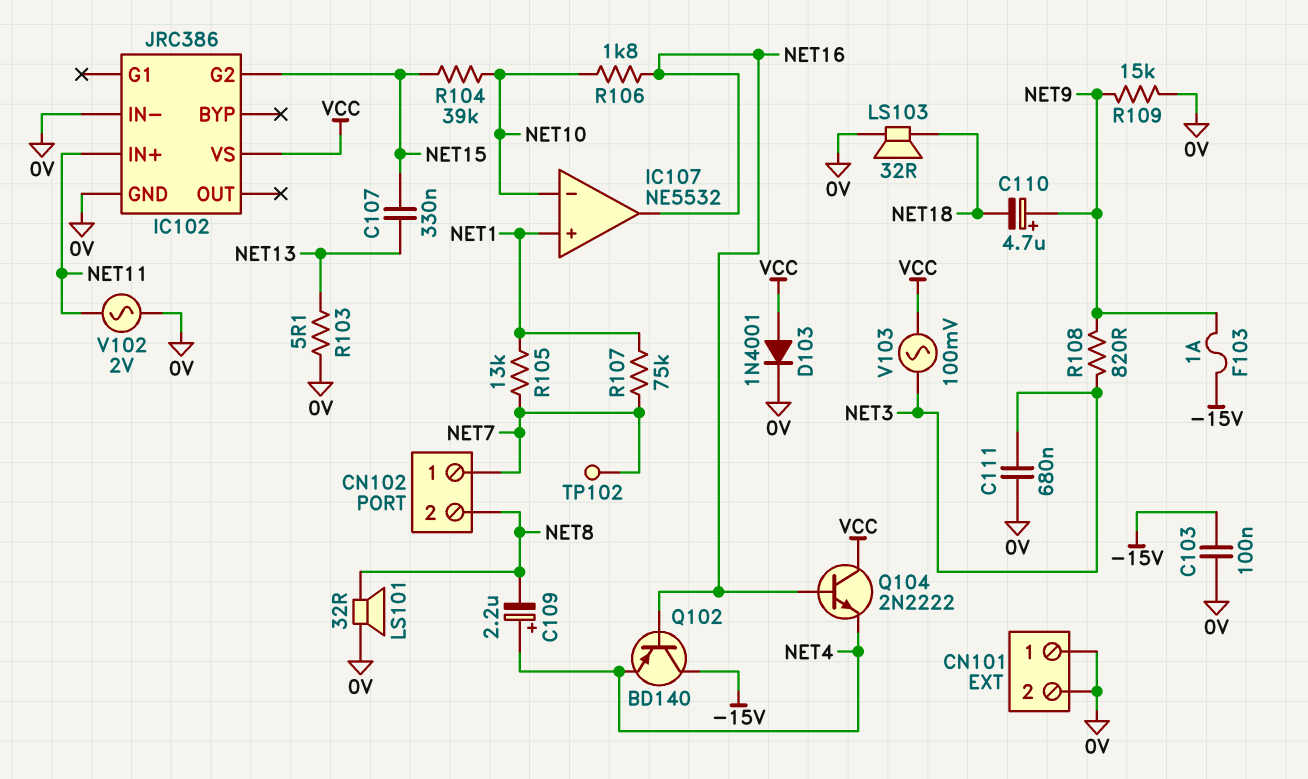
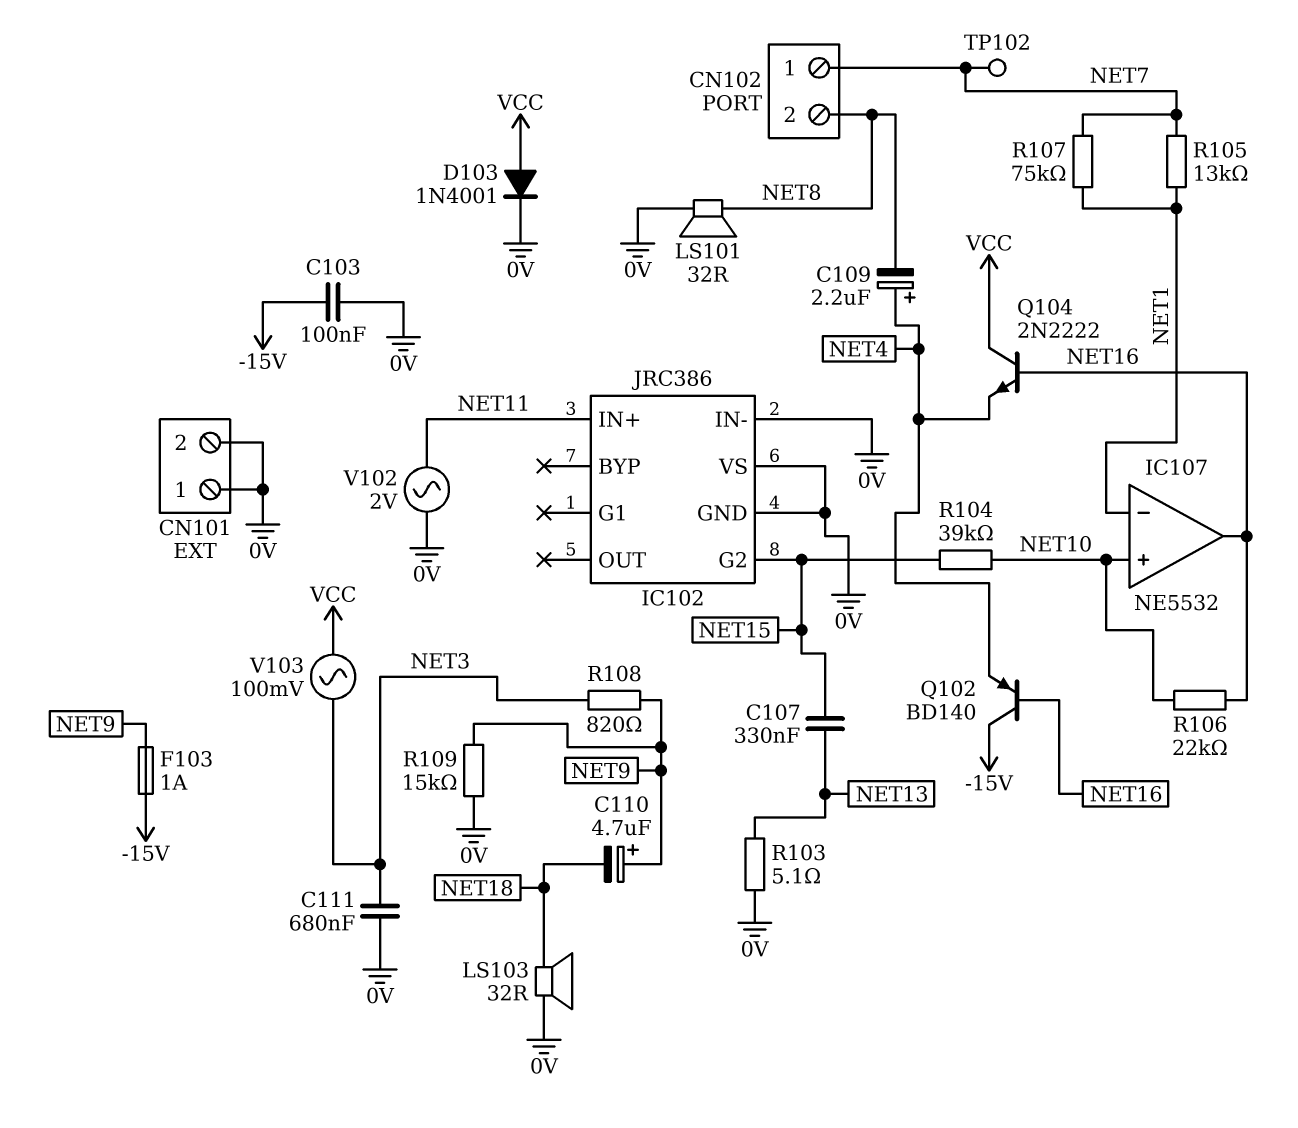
IC102 pin VS: VCC -> 0V
IC107 pin in+: NET1 -> NET10
IC107 pin in-: NET10 -> NET1
R106: 1.8k (NET10, NET16) -> 22k (NET10, NET16)

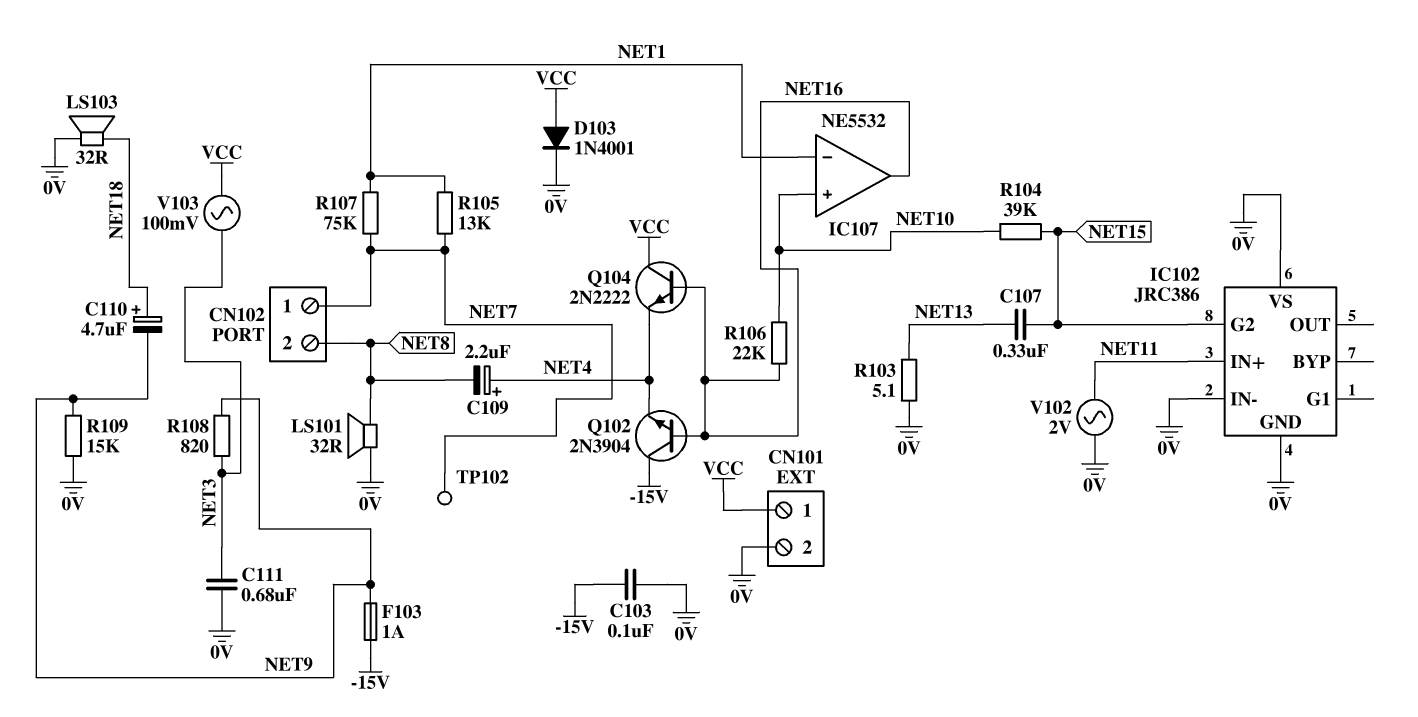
C110: 4.7uF (plus NET9, minus NET18) -> 4.7uF (plus NET18, minus NET9)
CN101 pin 1: 0V -> VCC
Q102: PNP BD140 (B NET16, C -15V, E NET4) -> NPN 2N3904 (B NET16, C -15V, E NET4)

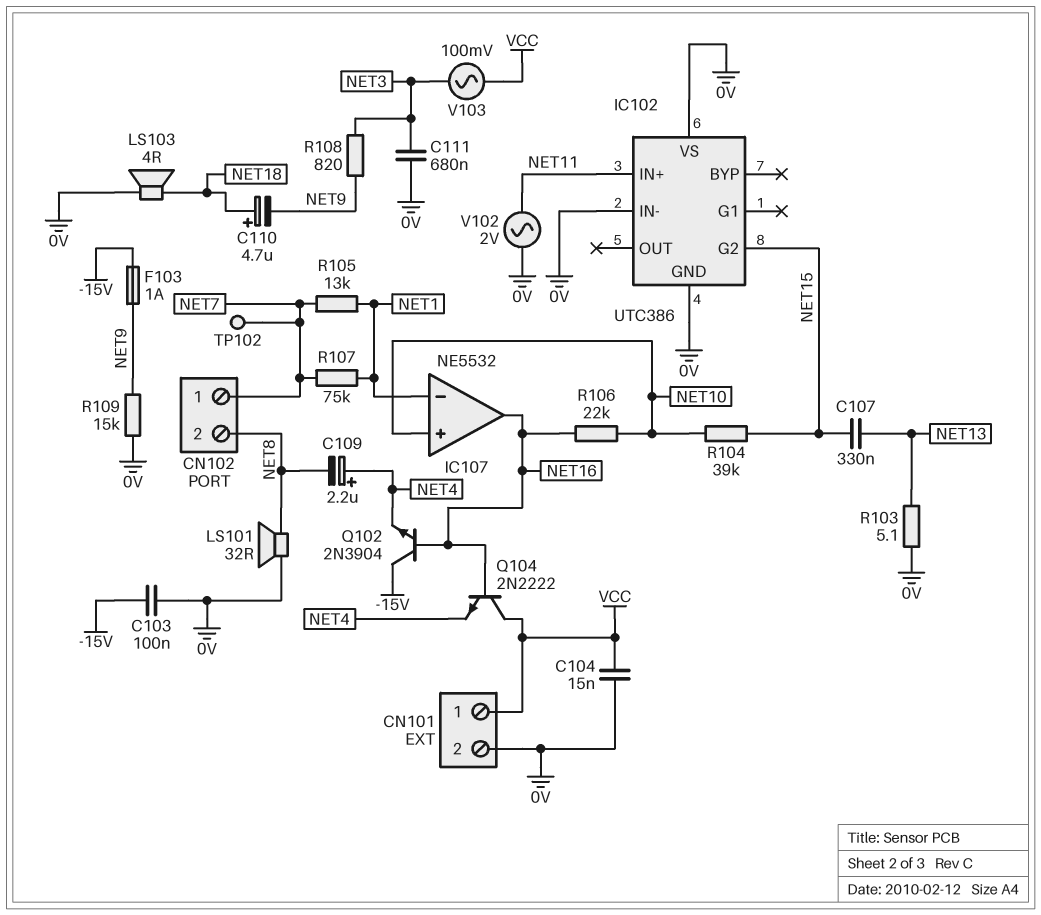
C104: none -> 15nF (0V, VCC)
D103: diode 1N4001 (A VCC, K 0V) -> none
IC102: JRC386 -> UTC386
LS103: speaker 32R (0V, NET18) -> speaker 4R (0V, NET18)

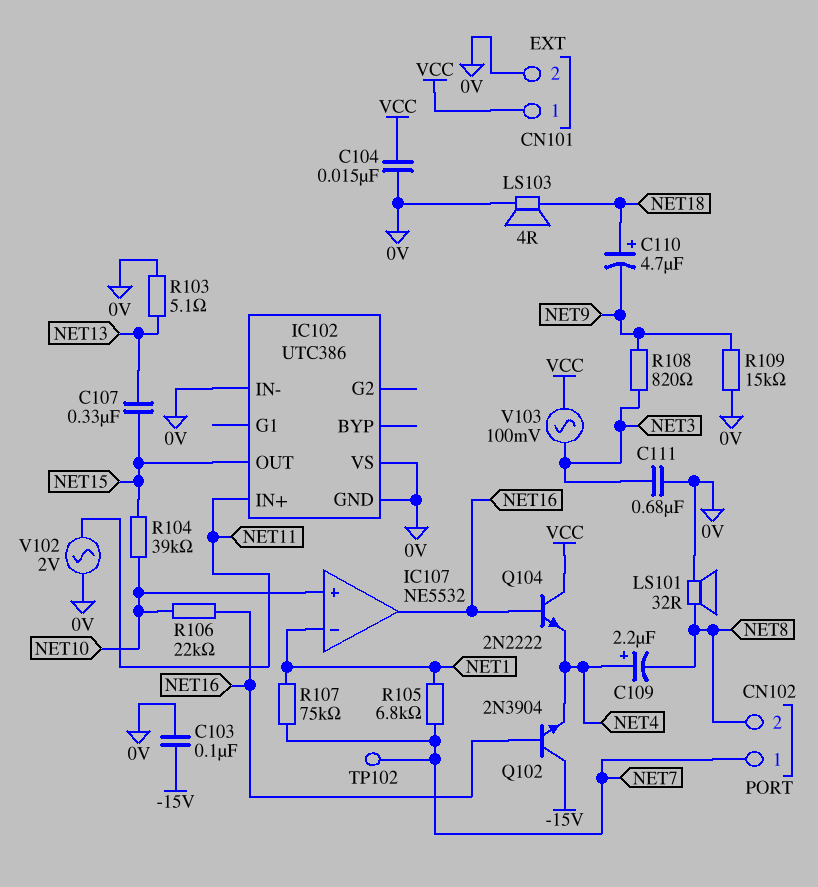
F103: 1A (-15V, NET9) -> none
IC102 pin G2: NET15 -> none
IC102 pin OUT: none -> NET15
R105: 13k (NET1, NET7) -> 6.8k (NET1, NET7)

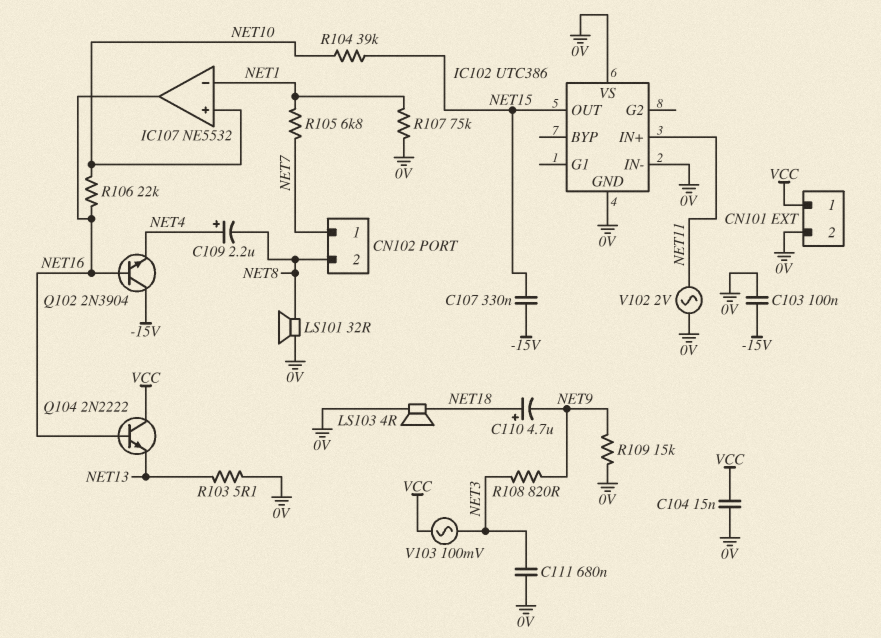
C107: 330nF (NET13, NET15) -> 330nF (-15V, NET15)
Q104: NPN 2N2222 (B NET16, C VCC, E NET4) -> NPN 2N2222 (B NET16, C VCC, E NET13)
R107: 75k (NET1, NET7) -> 75k (0V, NET1)
TP102: test point (NET7) -> none

